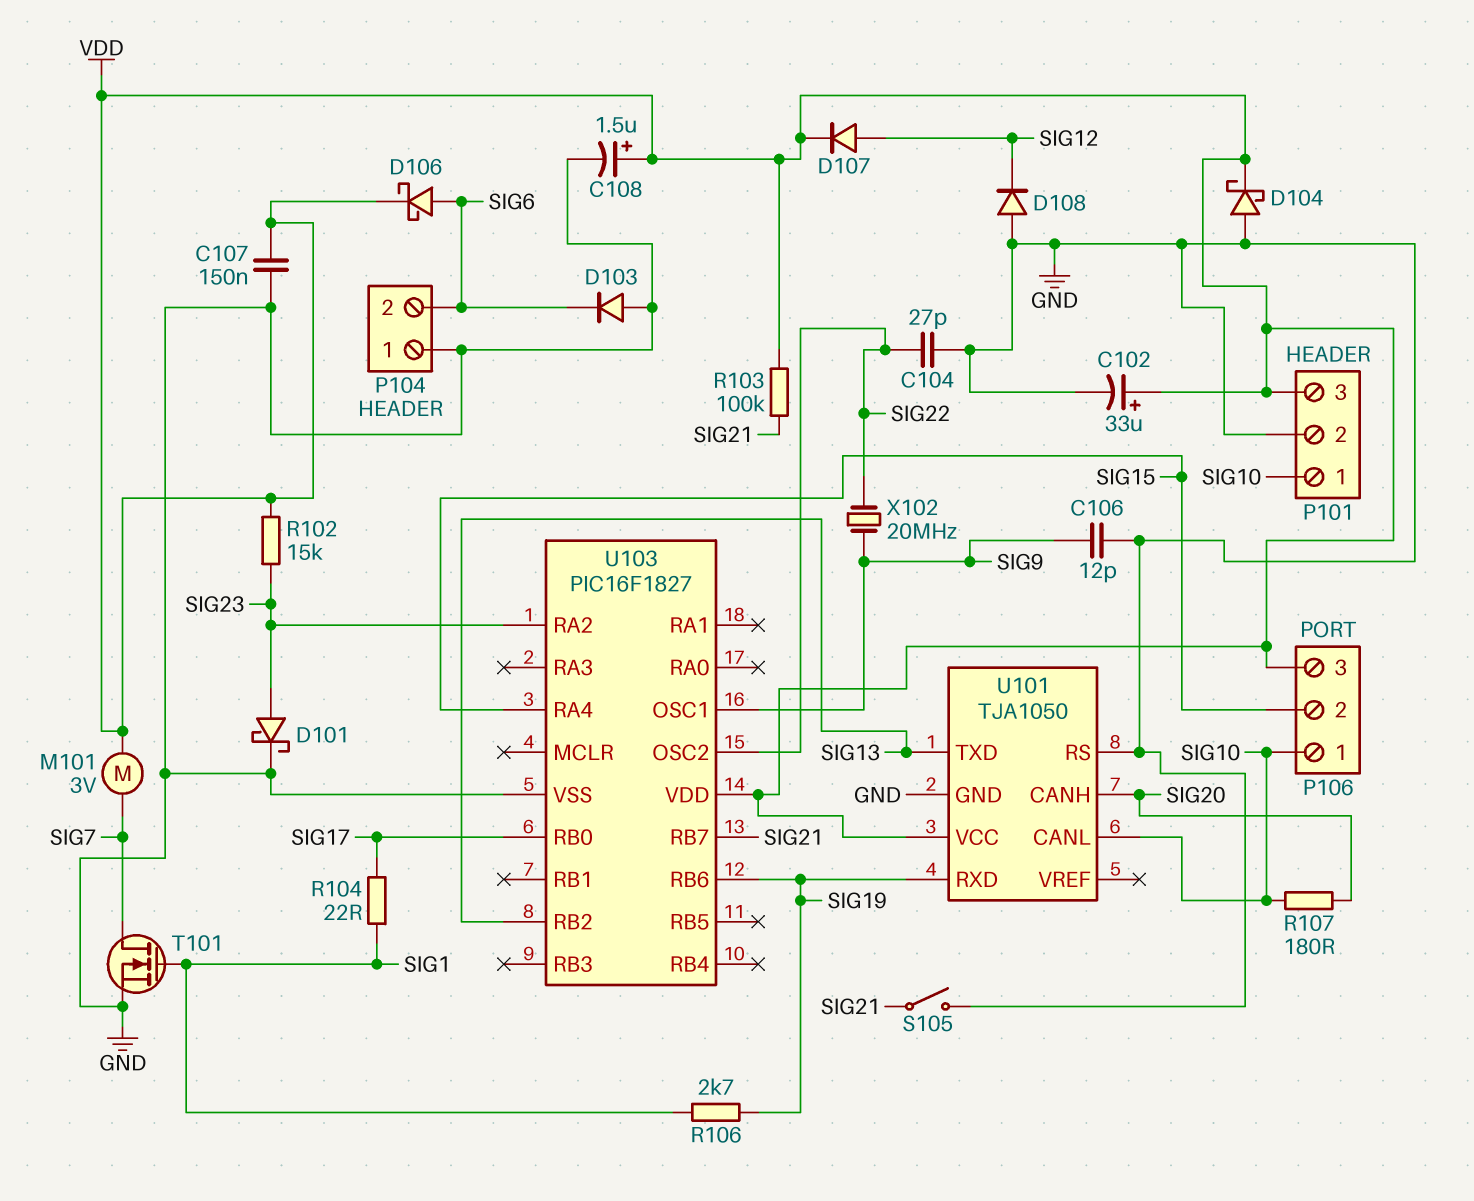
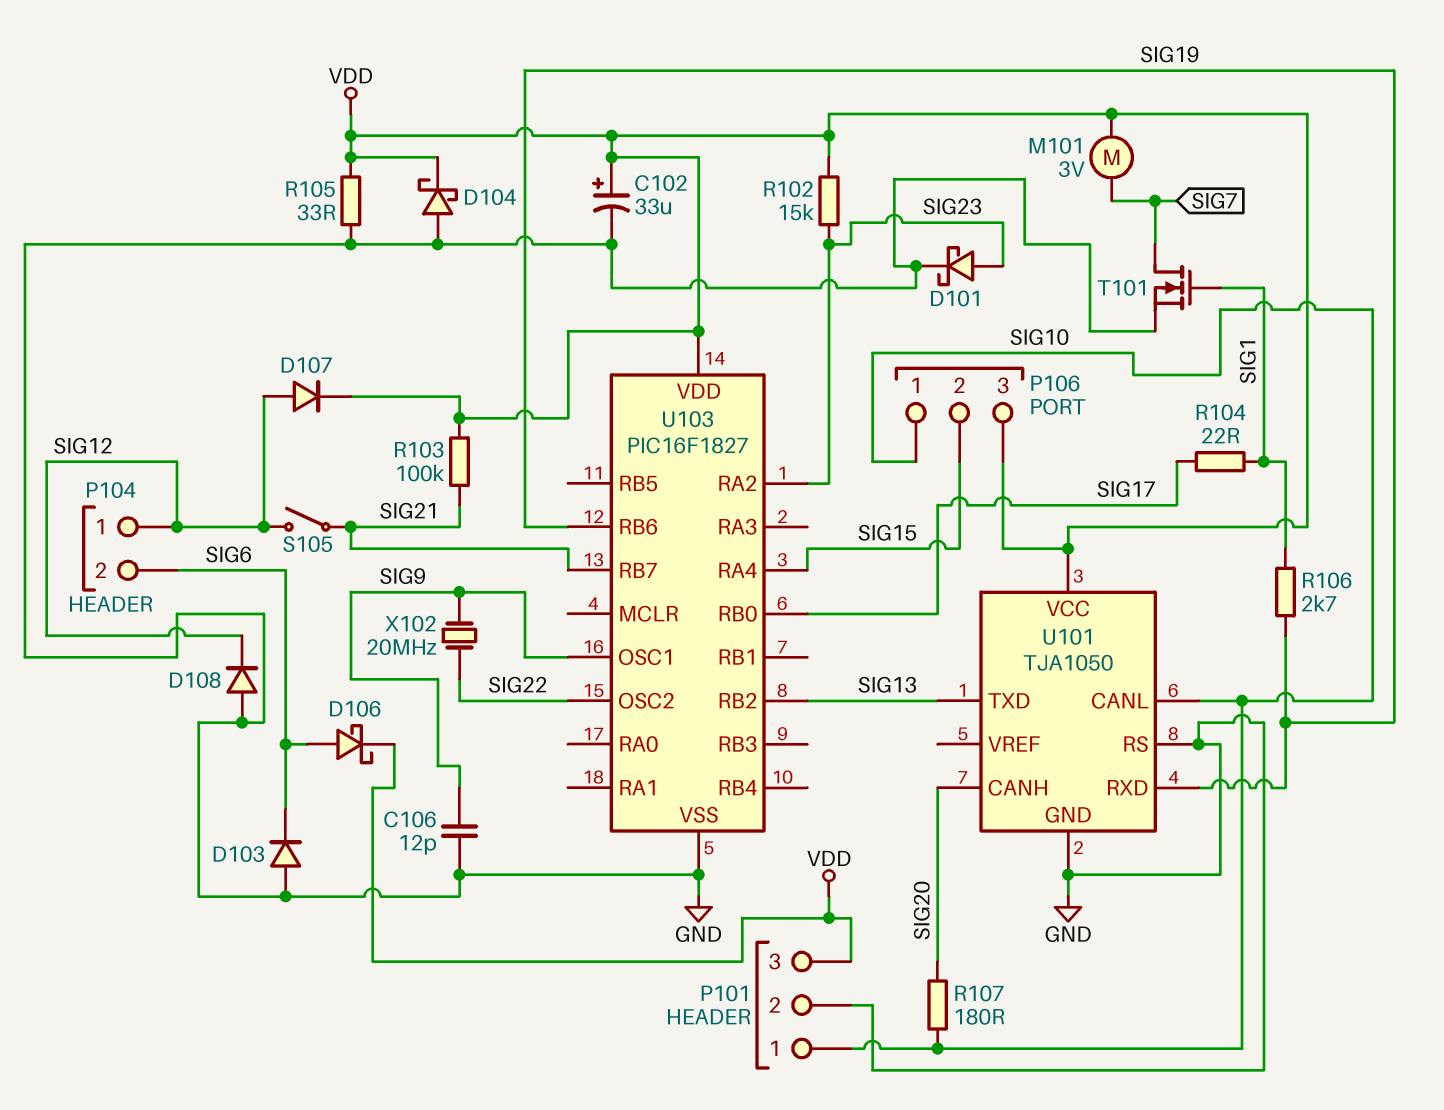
C104: 27pF (GND, SIG22) -> none
C107: 150nF (GND, VDD) -> none
C108: 1.5uF (plus VDD, minus GND) -> none
P104 pin 1: GND -> SIG12
R105: none -> 33 (GND, VDD)
S105: switch (GND, SIG21) -> switch (SIG12, SIG21)

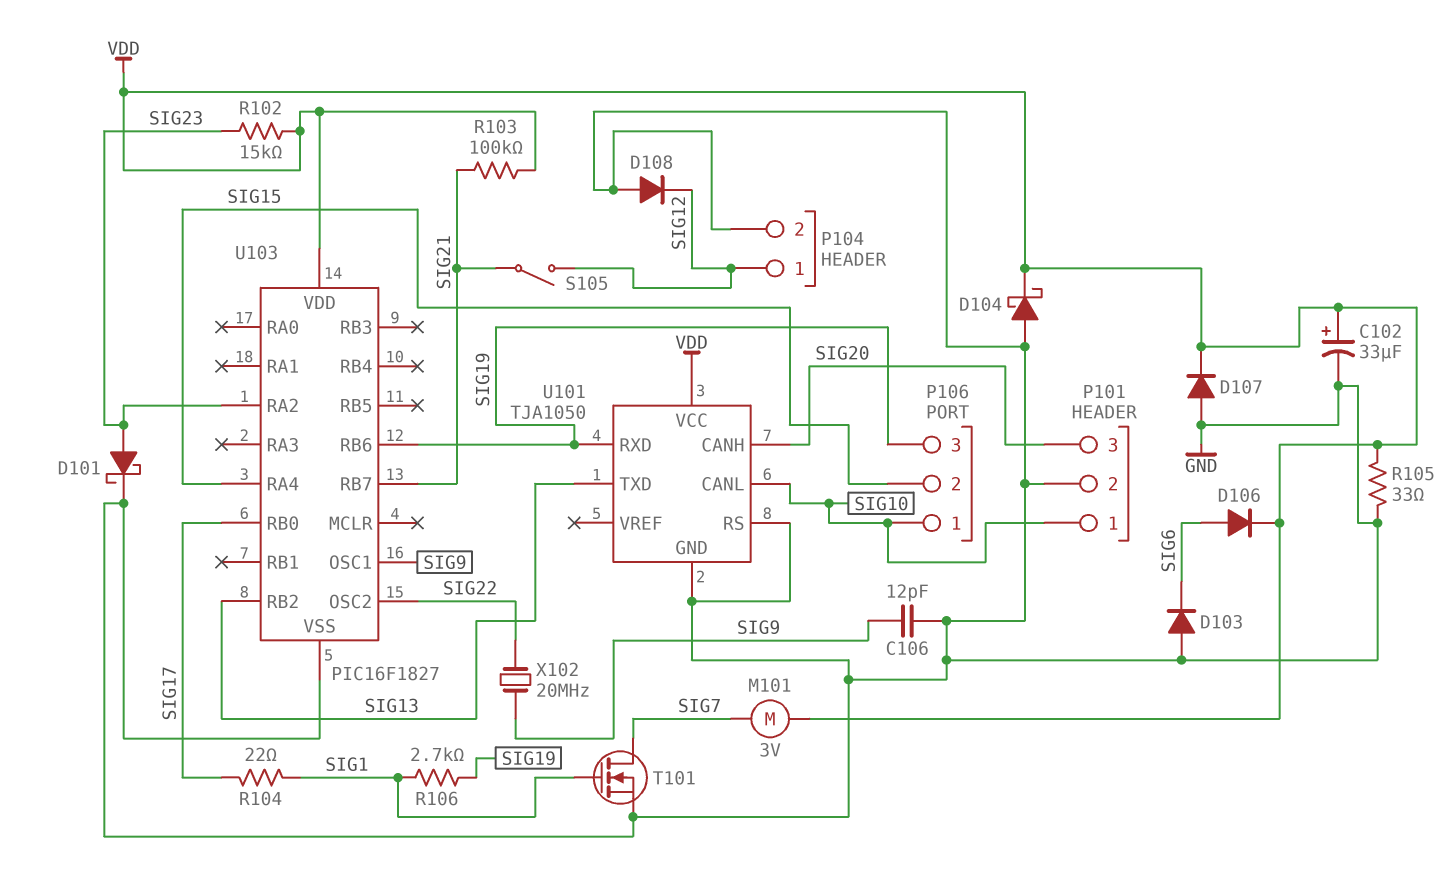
D106: schottky (A SIG6, K VDD) -> diode (A SIG6, K VDD)
D107: diode (A SIG12, K VDD) -> diode (A GND, K VDD)
P101 pin 3: VDD -> SIG20
P104 pin 2: SIG6 -> GND
P106 pin 3: VDD -> SIG19
R107: 180 (SIG10, SIG20) -> none

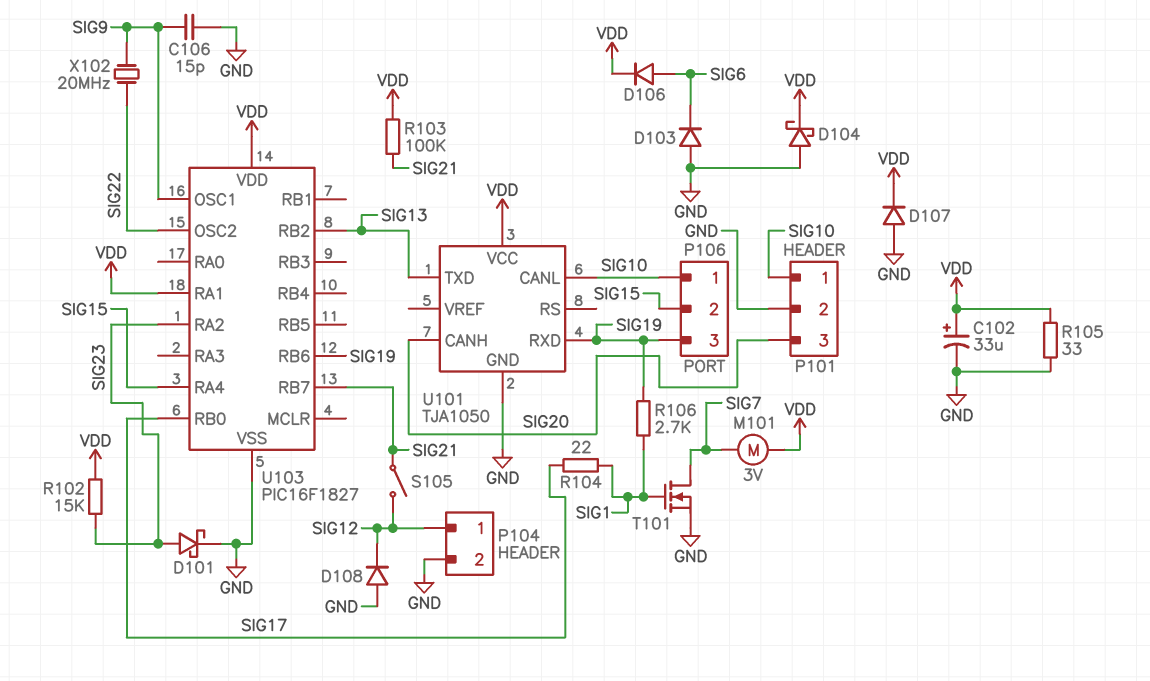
C106: 12pF (GND, SIG9) -> 15pF (GND, SIG9)
U101 pin RS: GND -> none
U103 pin RA1: none -> VDD

